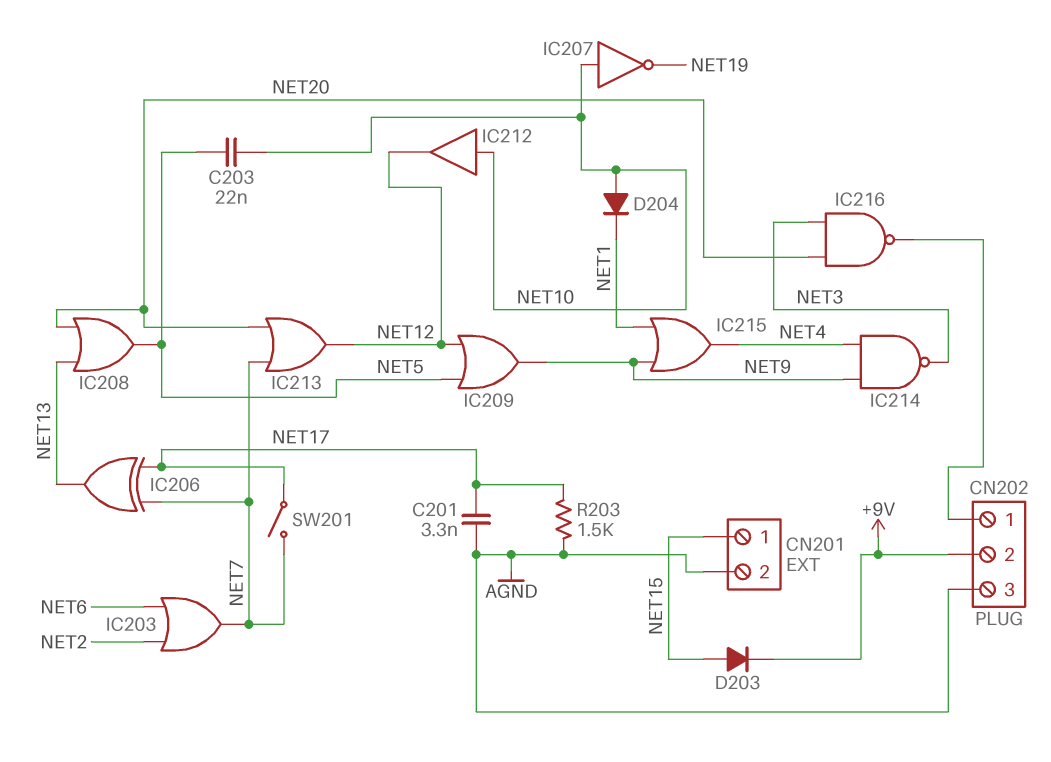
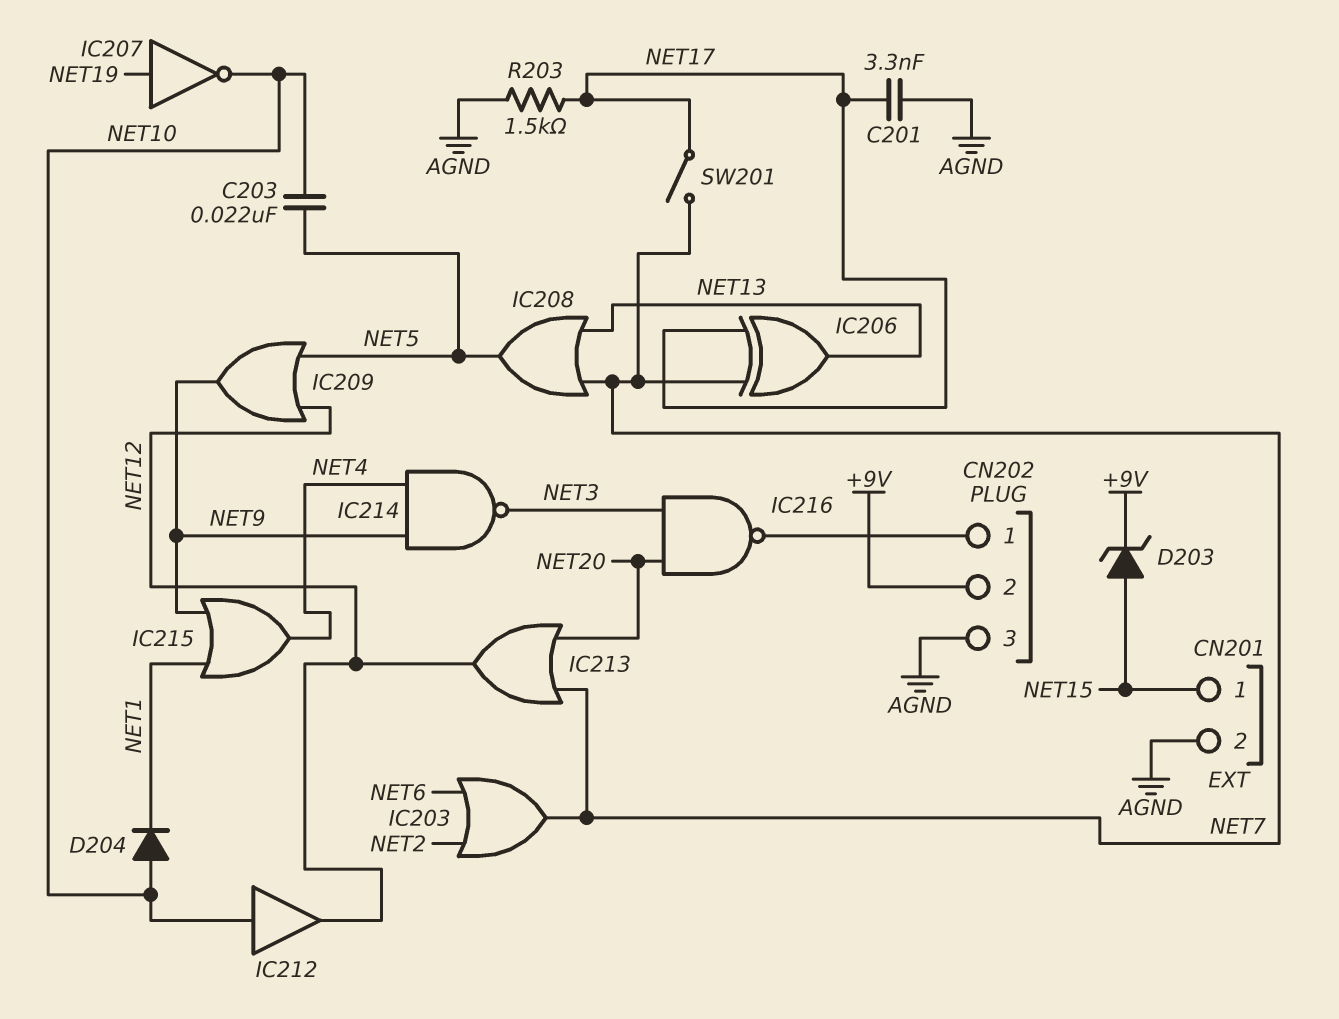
D203: diode (A NET15, K +9V) -> zener (A NET15, K +9V)
IC207: NOT (in NET10, out NET19) -> NOT (in NET19, out NET10)
IC208: OR (in NET13, in NET20, out NET5) -> OR (in NET7, in NET13, out NET5)

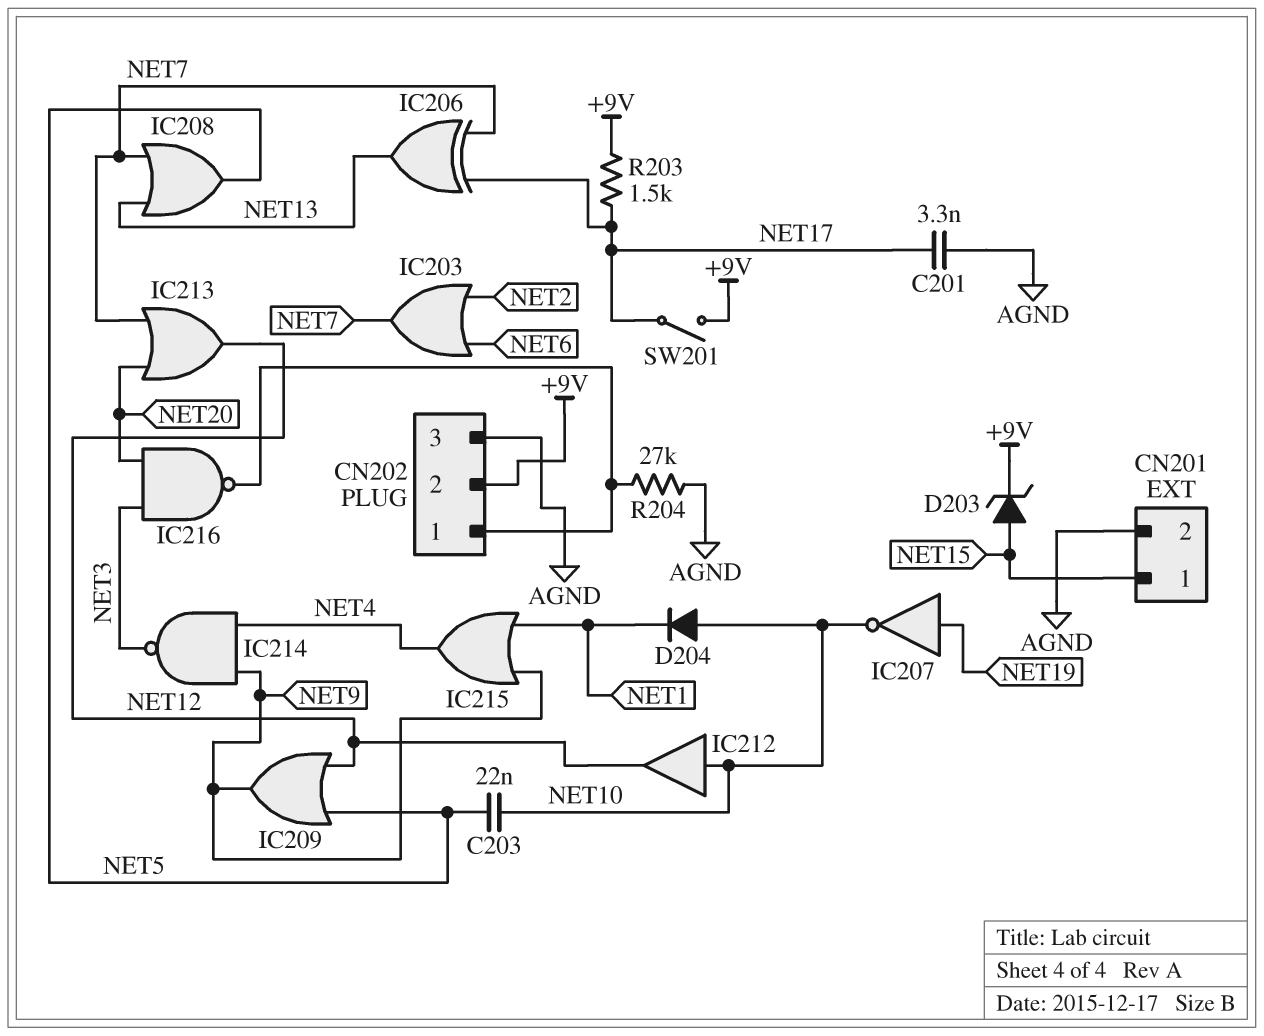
R203: 1.5k (AGND, NET17) -> 1.5k (+9V, NET17)
R204: none -> 27k (AGND, CN202/1)
SW201: switch (NET7, NET17) -> switch (+9V, NET17)

